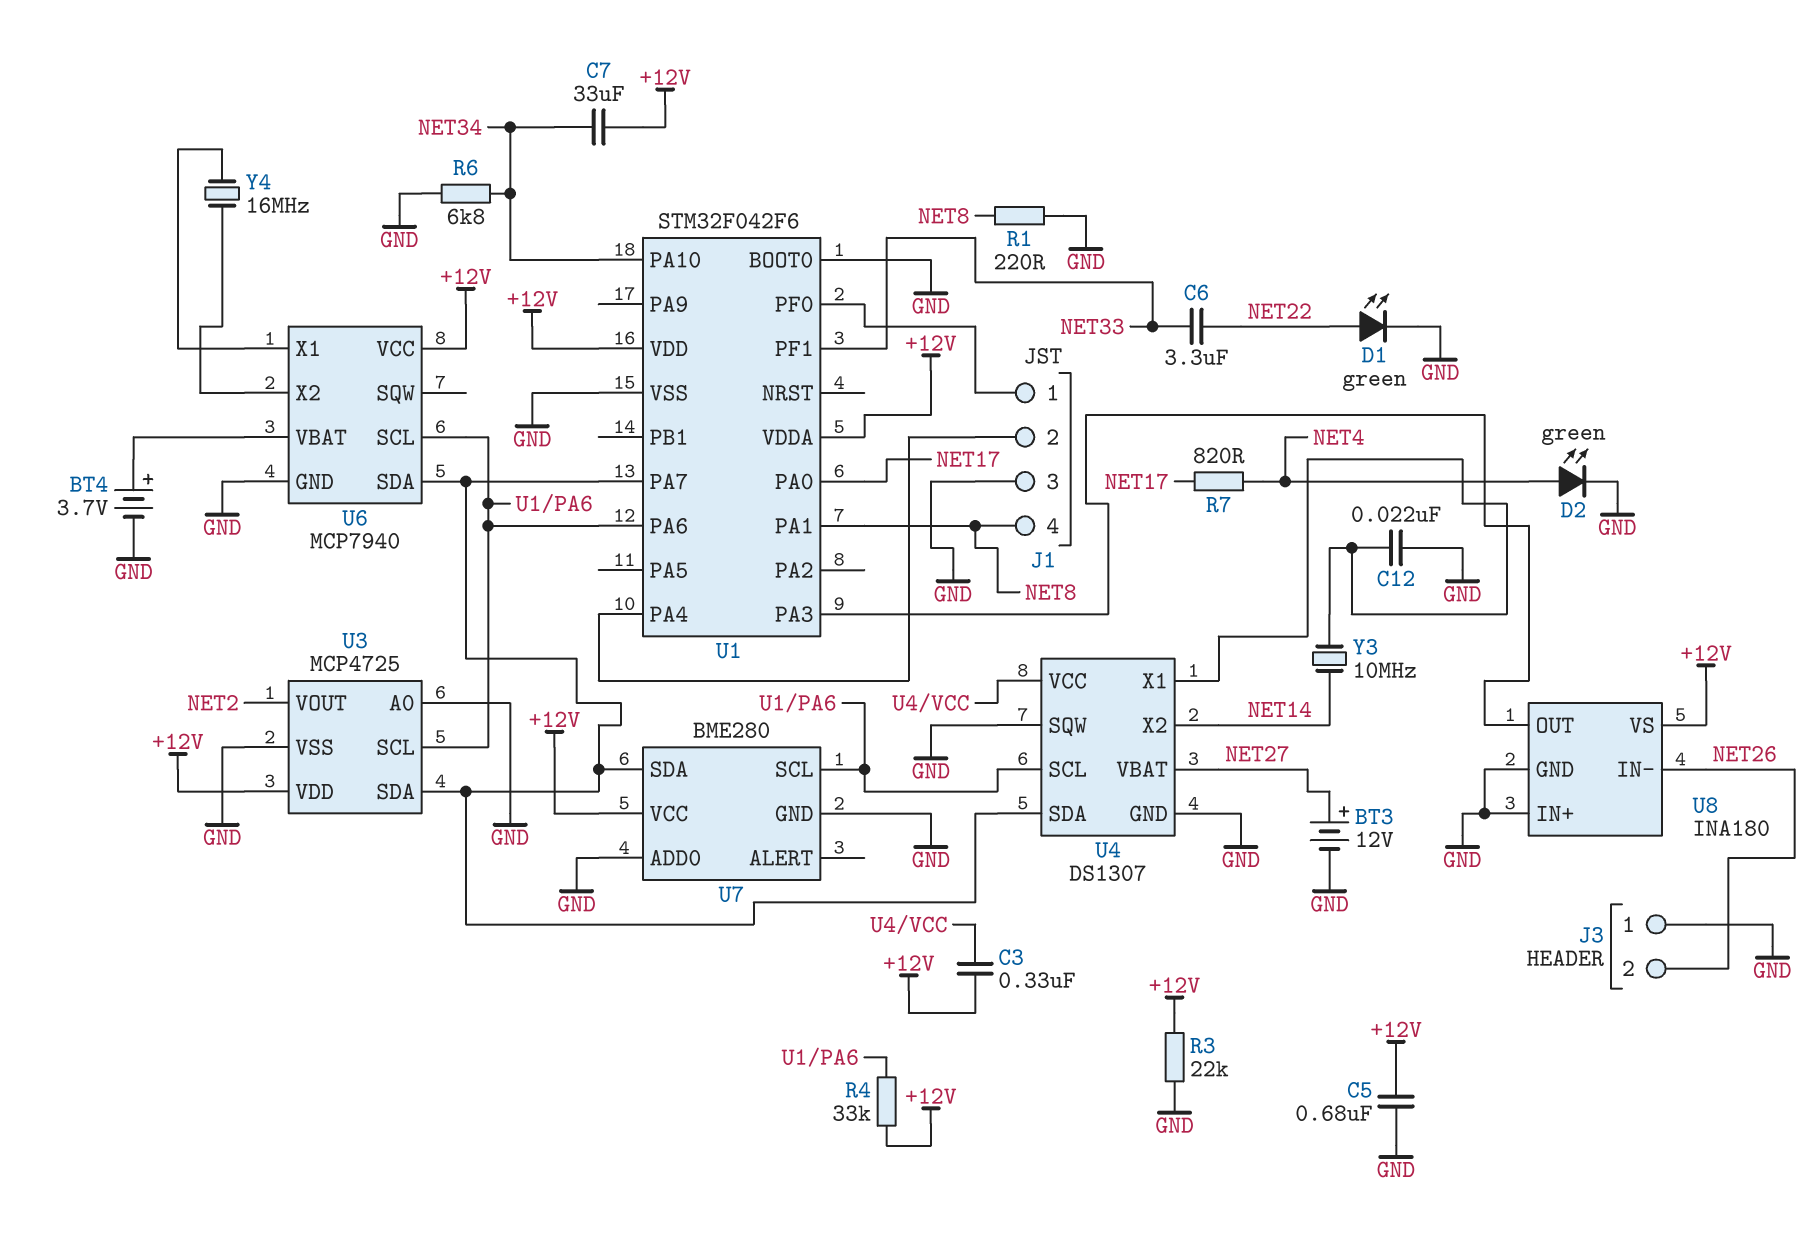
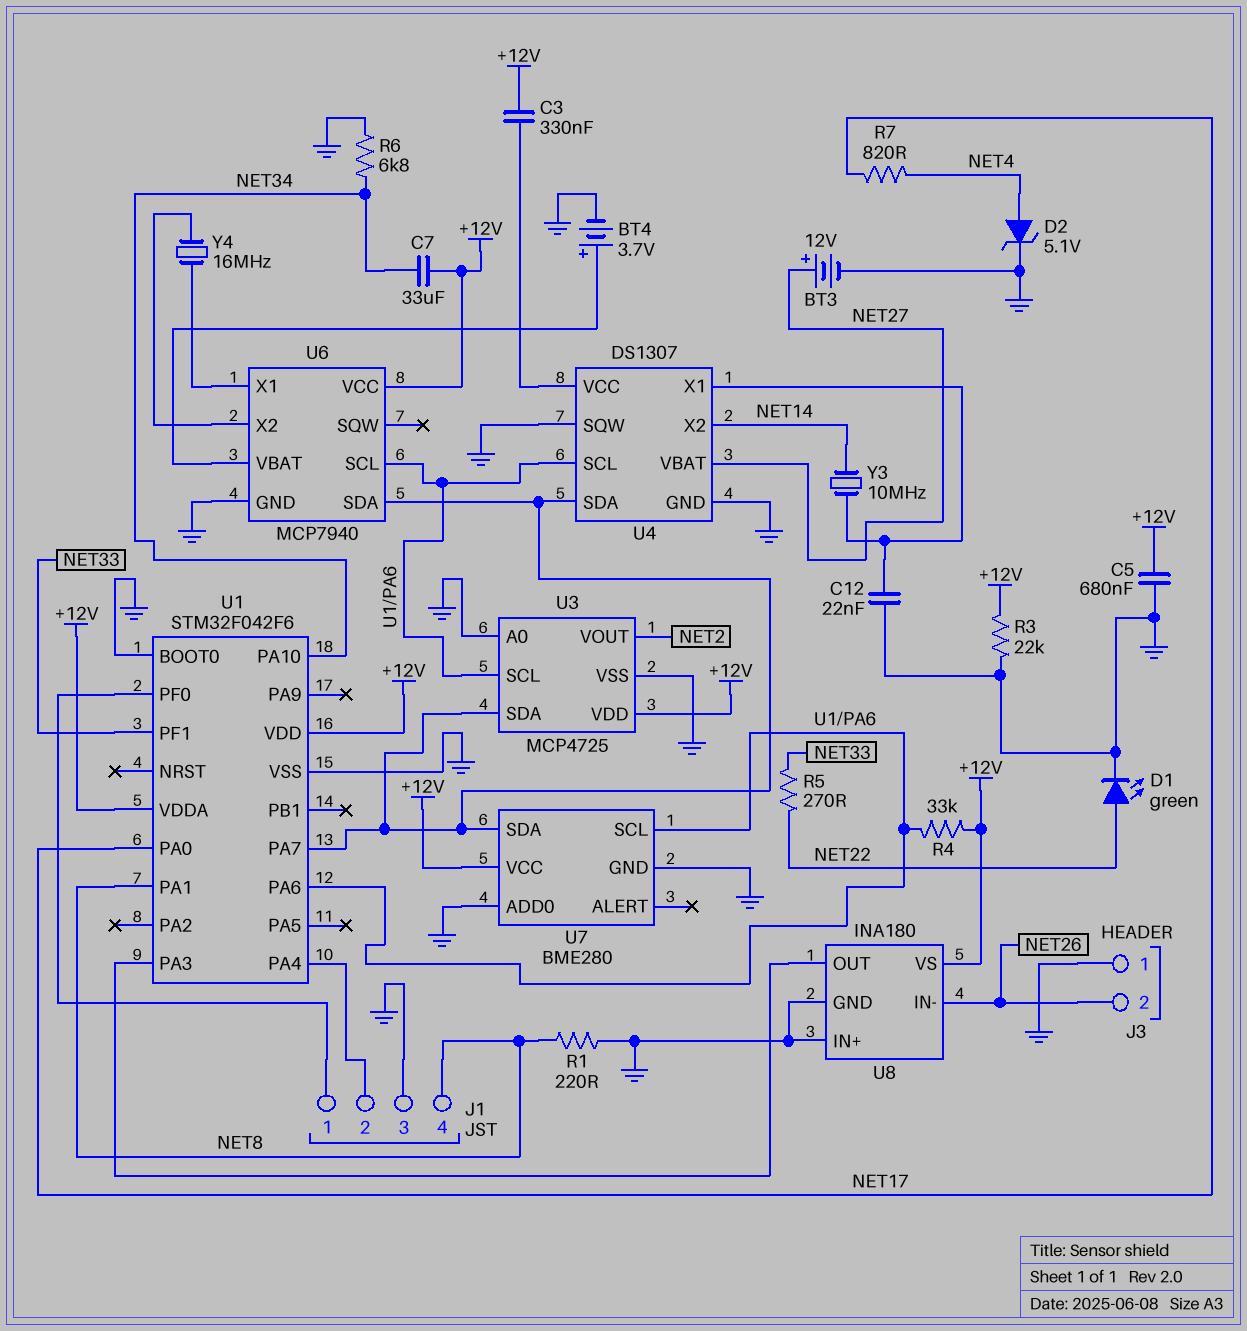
C6: 3.3uF (NET22, NET33) -> none
D2: LED green (A NET4, K GND) -> zener 5.1V (A NET4, K GND)
R5: none -> 270 (NET22, NET33)

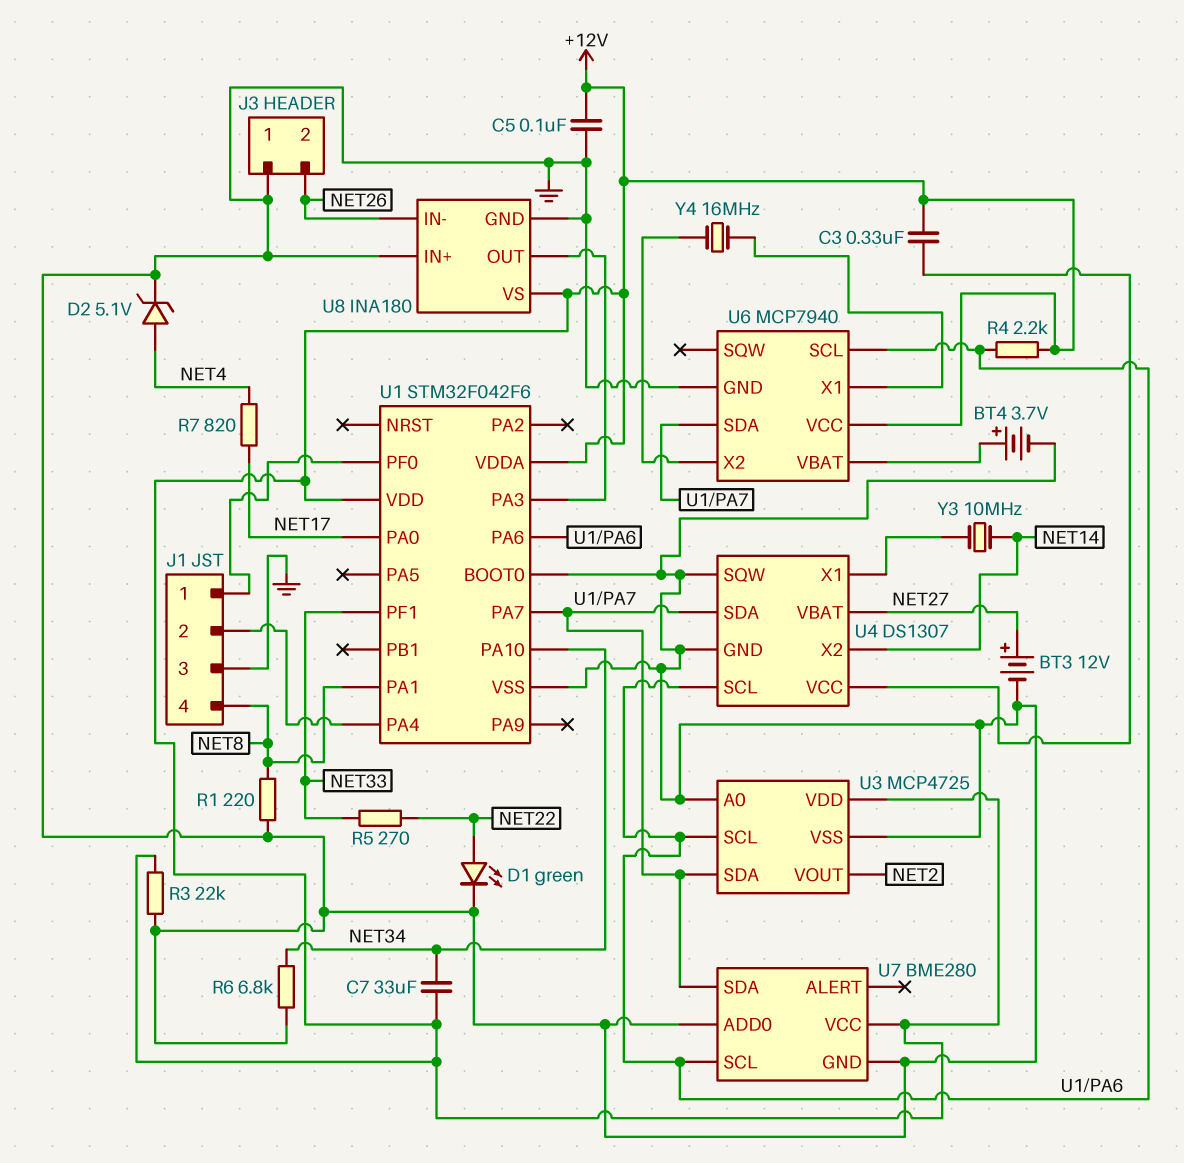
C5: 680nF (+12V, GND) -> 100nF (+12V, GND)
C12: 22nF (GND, U4/X1) -> none
R4: 33k (+12V, U1/PA6) -> 2.2k (+12V, U1/PA6)

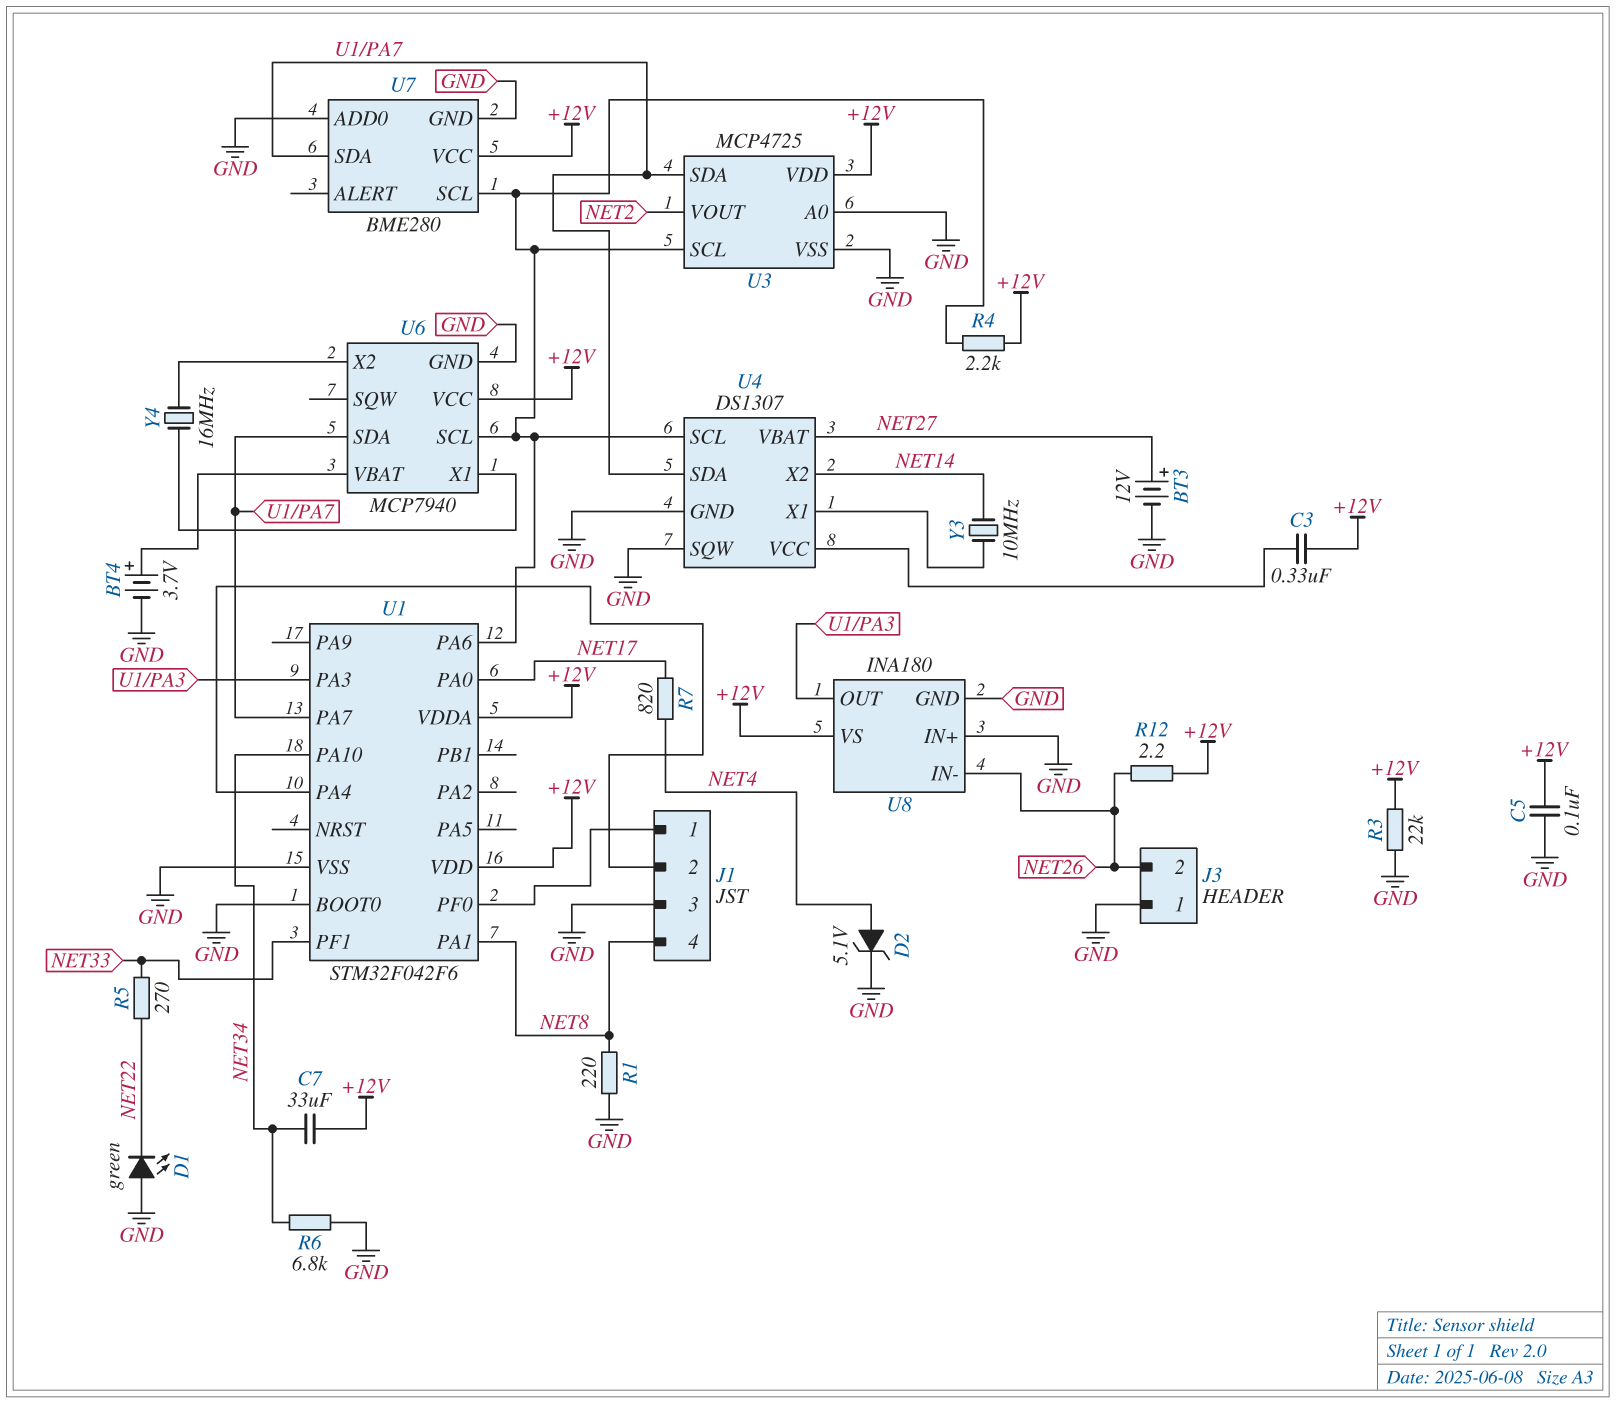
D1: LED green (A NET22, K GND) -> LED green (A GND, K NET22)
R12: none -> 2.2 (+12V, NET26)

